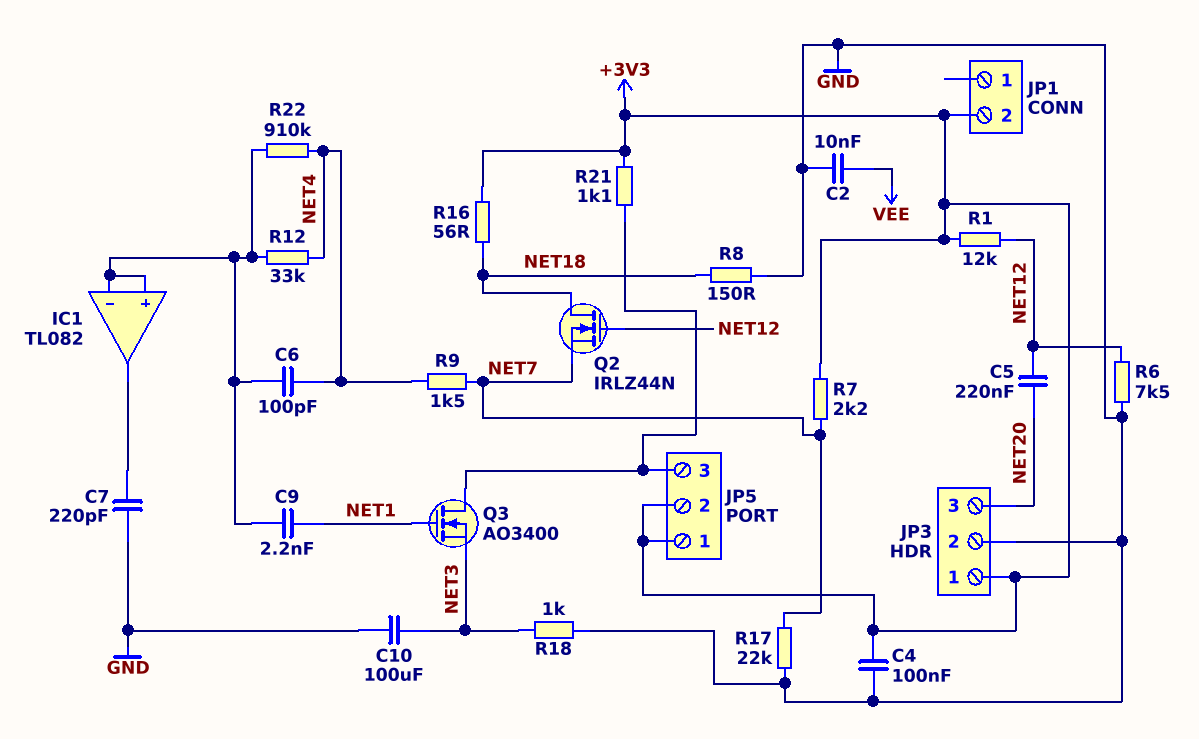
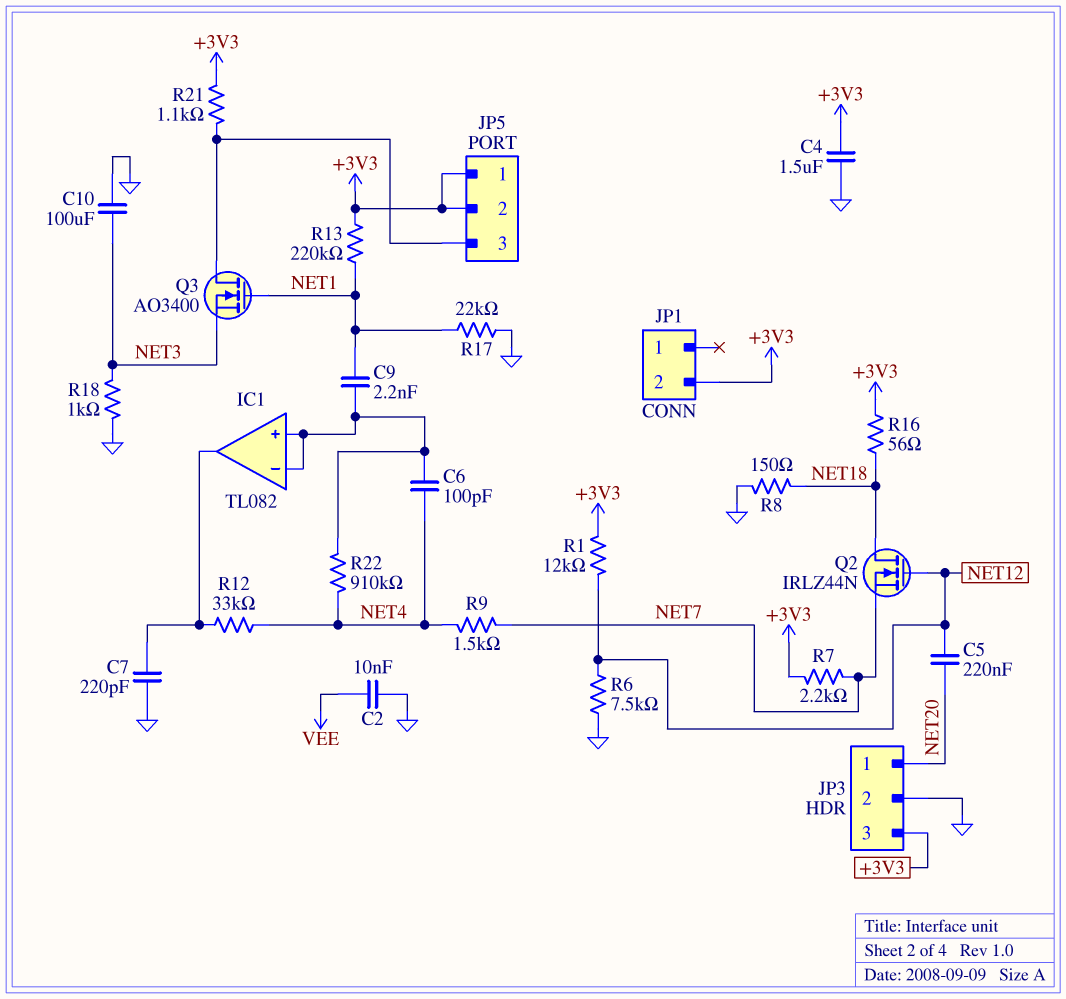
C4: 100nF (+3V3, GND) -> 1.5uF (+3V3, GND)
JP3 pin 1: +3V3 -> NET20
JP3 pin 3: NET20 -> +3V3
R12: 33k (IC1/in+, NET4) -> 33k (IC1/out, NET4)
R13: none -> 220k (+3V3, NET1)
R17: 22k (GND, NET7) -> 22k (GND, NET1)

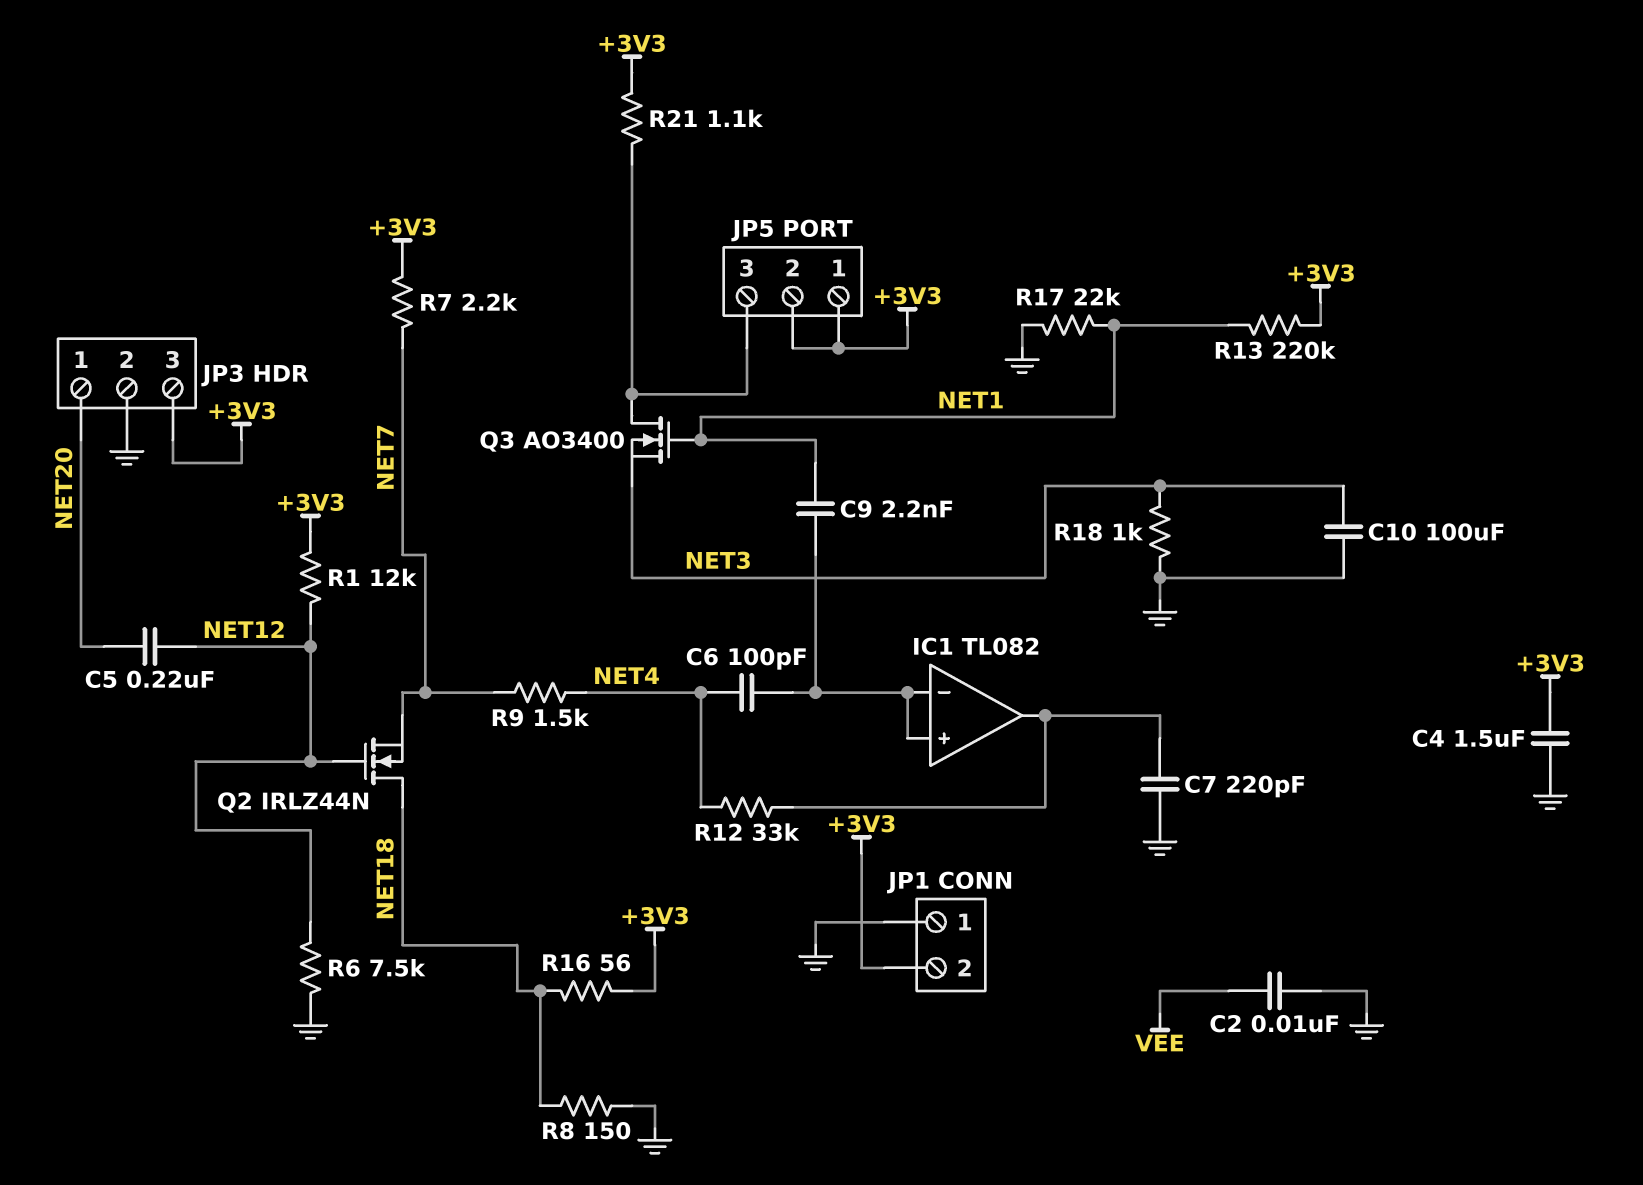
JP1 pin 1: none -> GND
R22: 910k (IC1/in+, NET4) -> none

